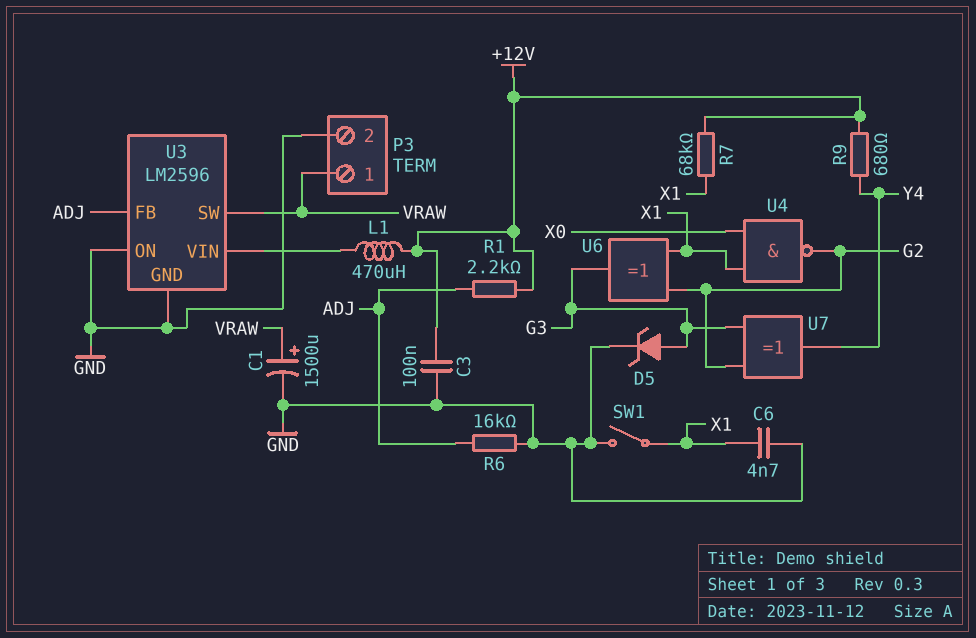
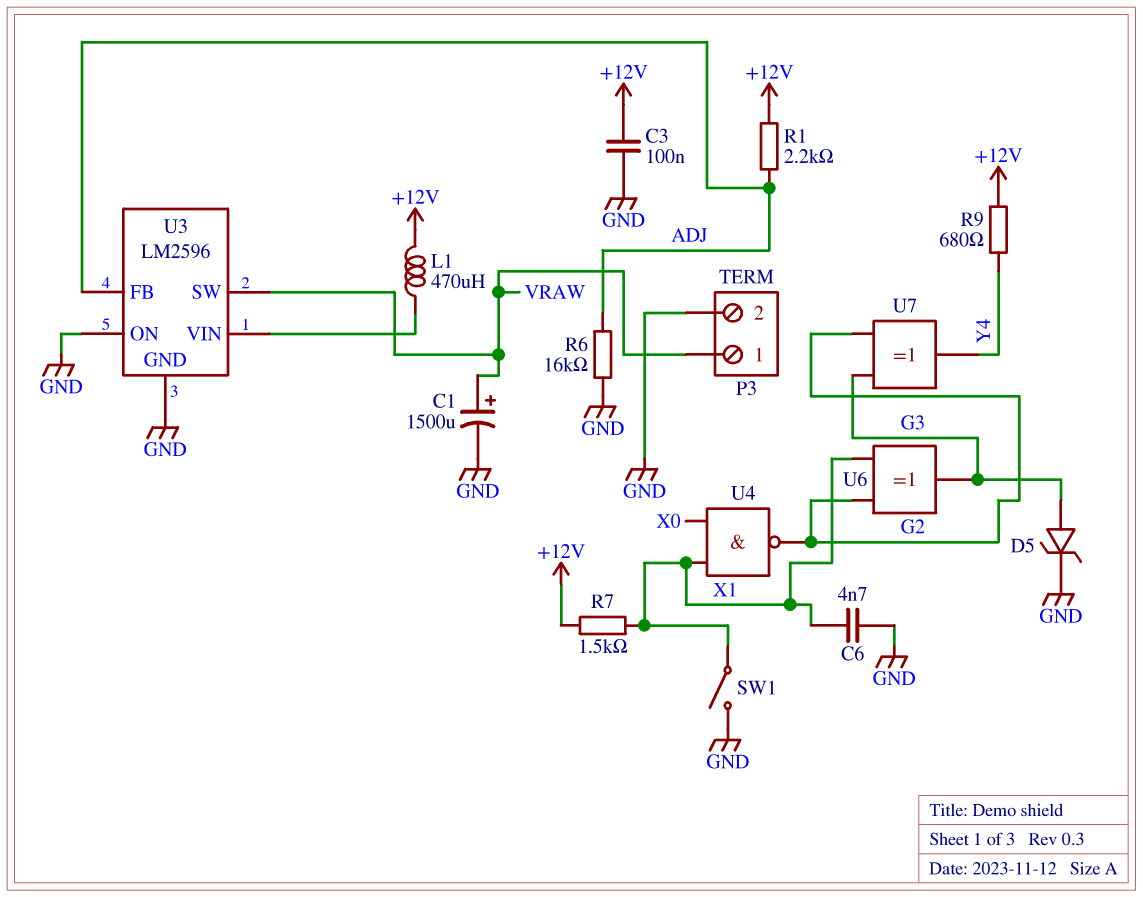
R7: 68k (+12V, X1) -> 1.5k (+12V, X1)

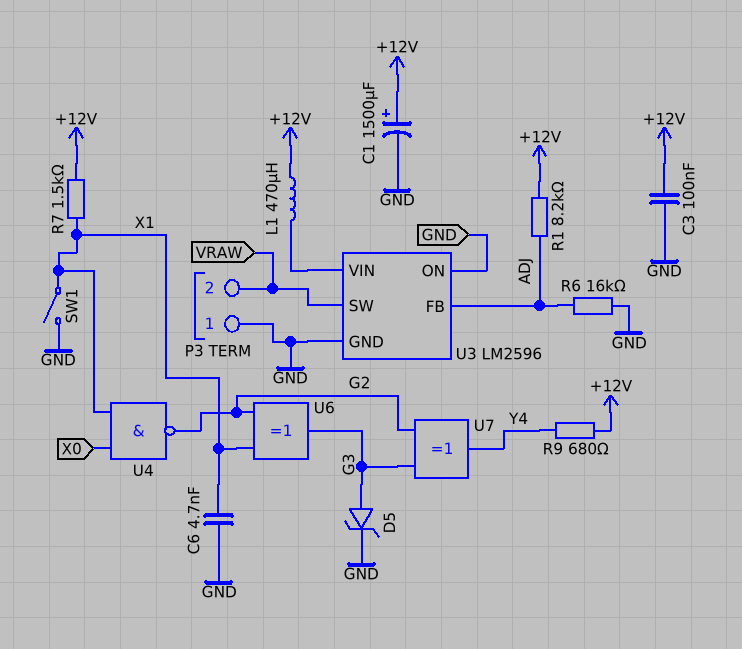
C1: 1500uF (plus VRAW, minus GND) -> 1500uF (plus +12V, minus GND)
P3 pin 1: VRAW -> GND
P3 pin 2: GND -> VRAW
R1: 2.2k (+12V, ADJ) -> 8.2k (+12V, ADJ)

